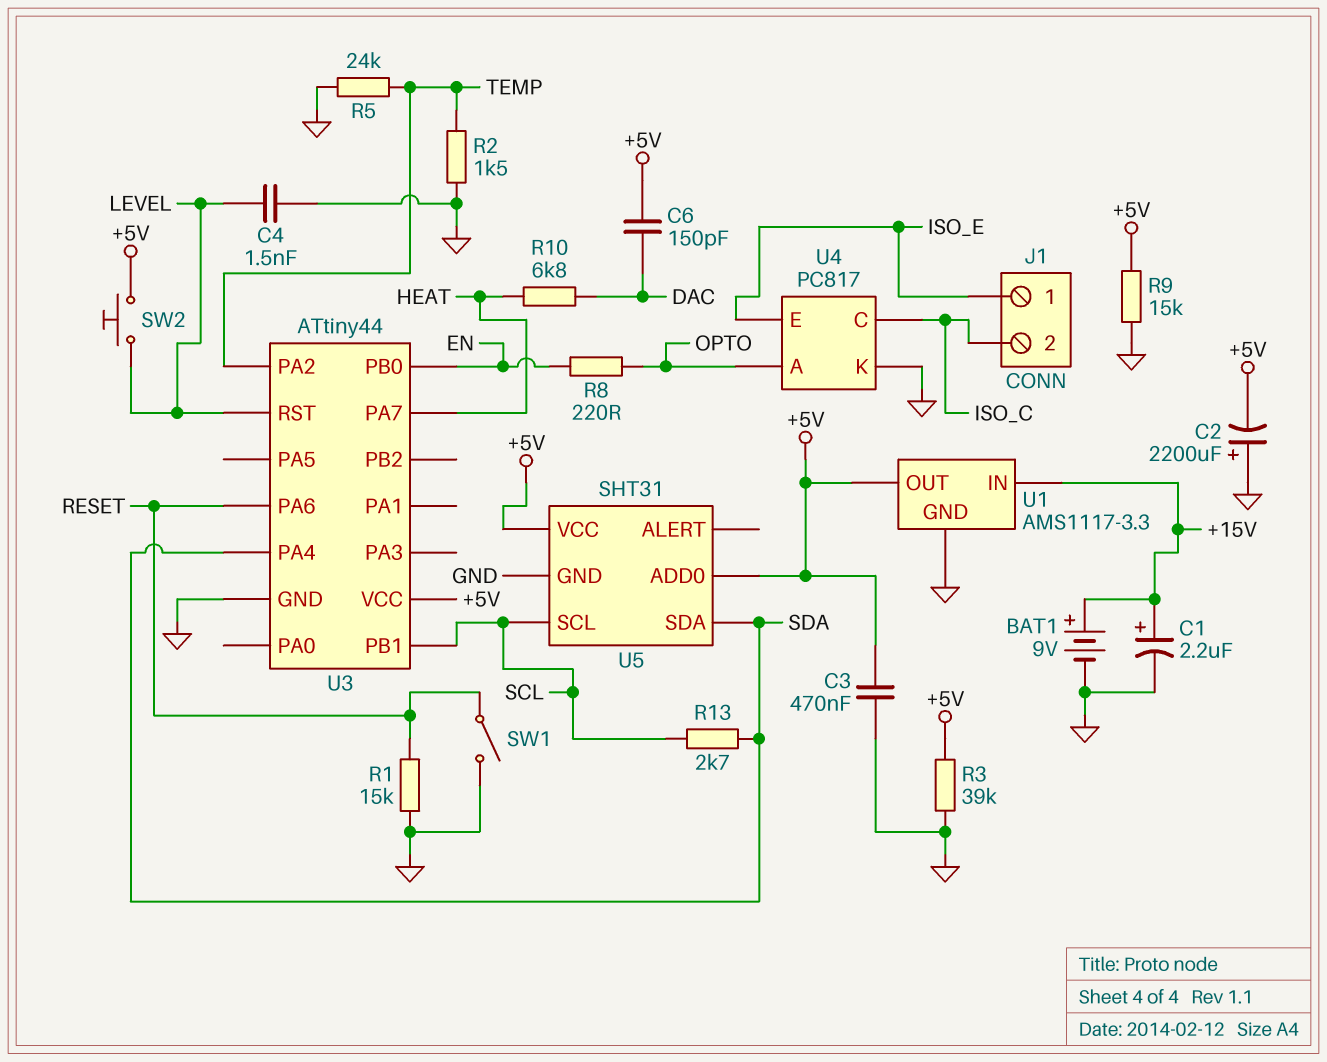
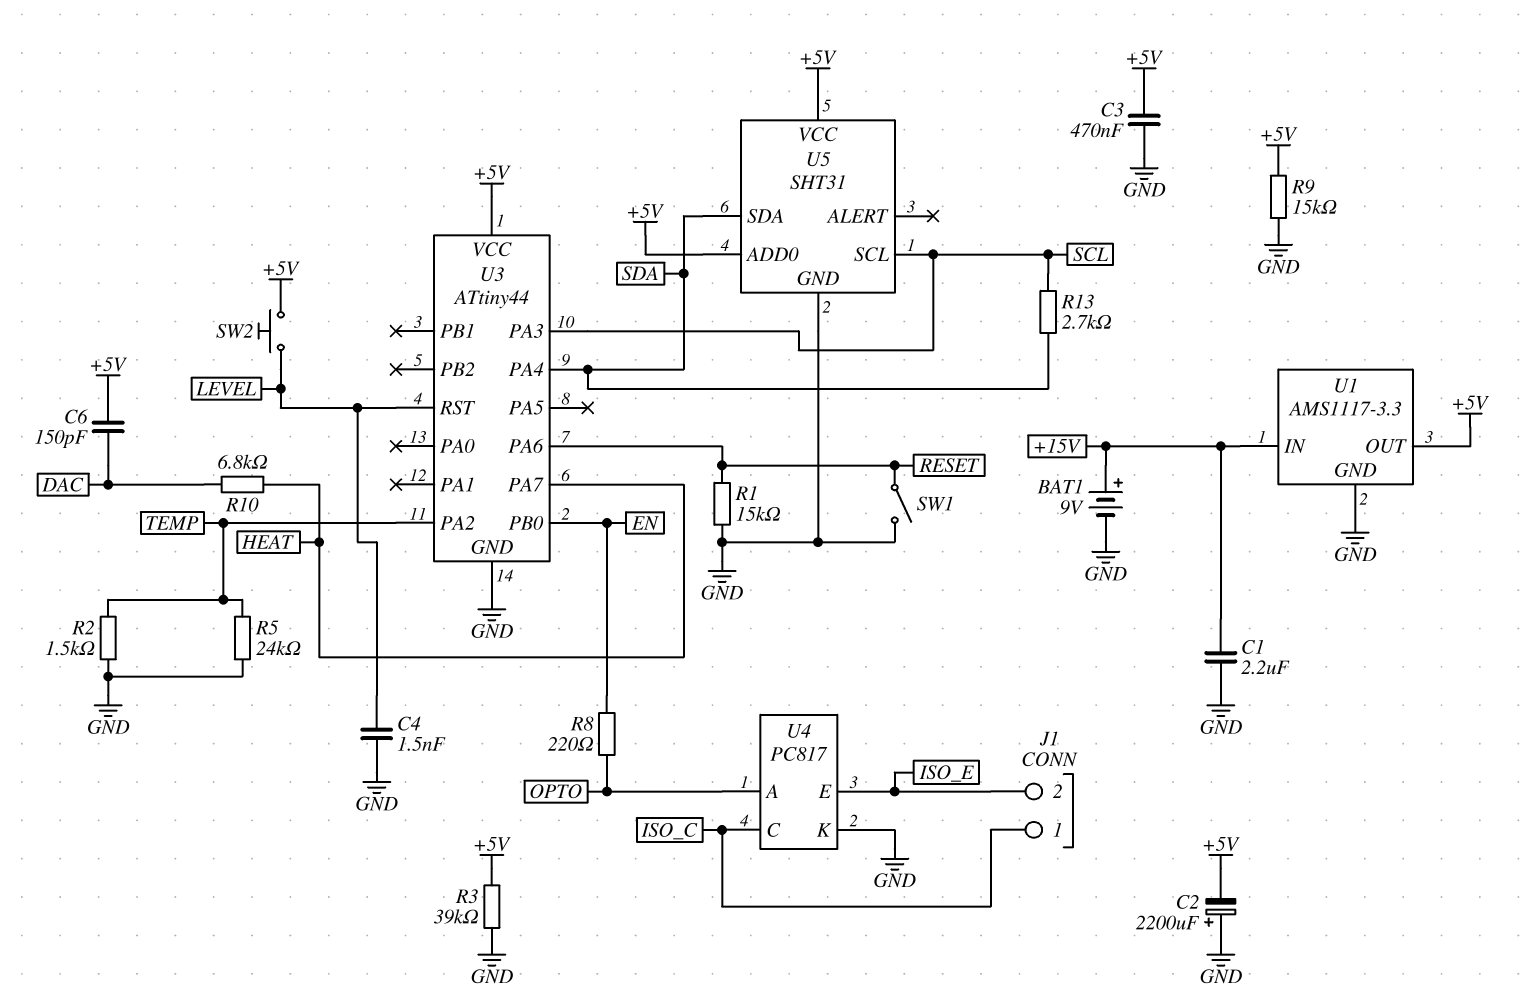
C1: 2.2uF (plus +15V, minus GND) -> 2.2uF (+15V, GND)
J1 pin 1: ISO_E -> ISO_C
J1 pin 2: ISO_C -> ISO_E
U3 pin PA3: none -> SCL
U3 pin PB1: SCL -> none

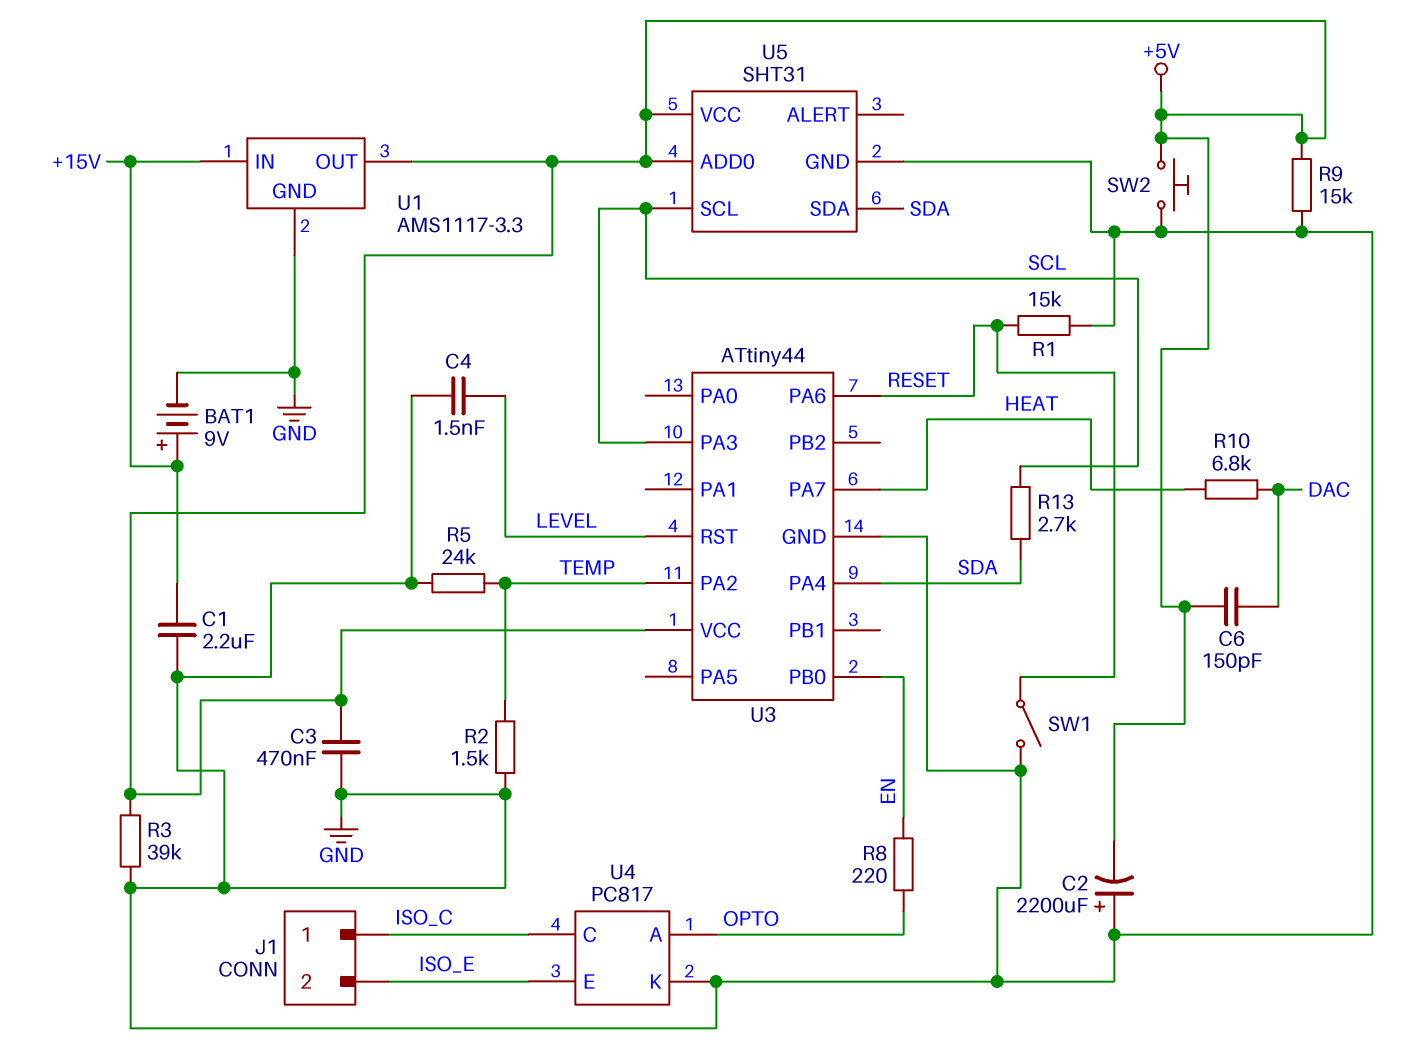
SW2: button (+5V, LEVEL) -> button (+5V, GND)

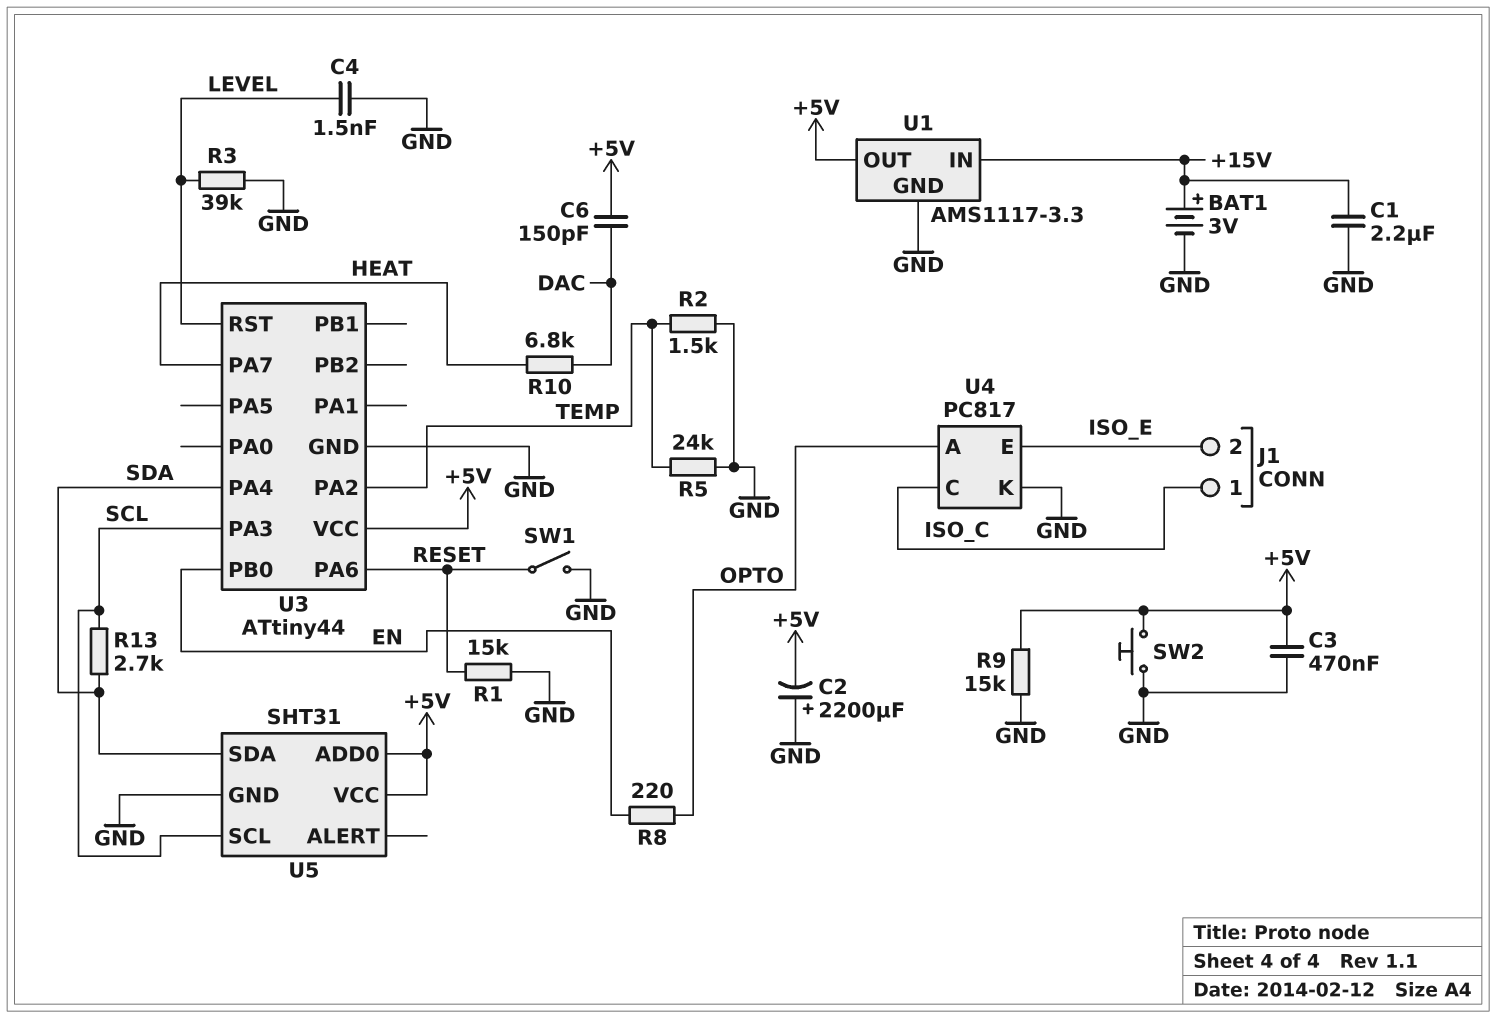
BAT1: 9V (plus +15V, minus GND) -> 3V (plus +15V, minus GND)
R3: 39k (+5V, GND) -> 39k (GND, LEVEL)

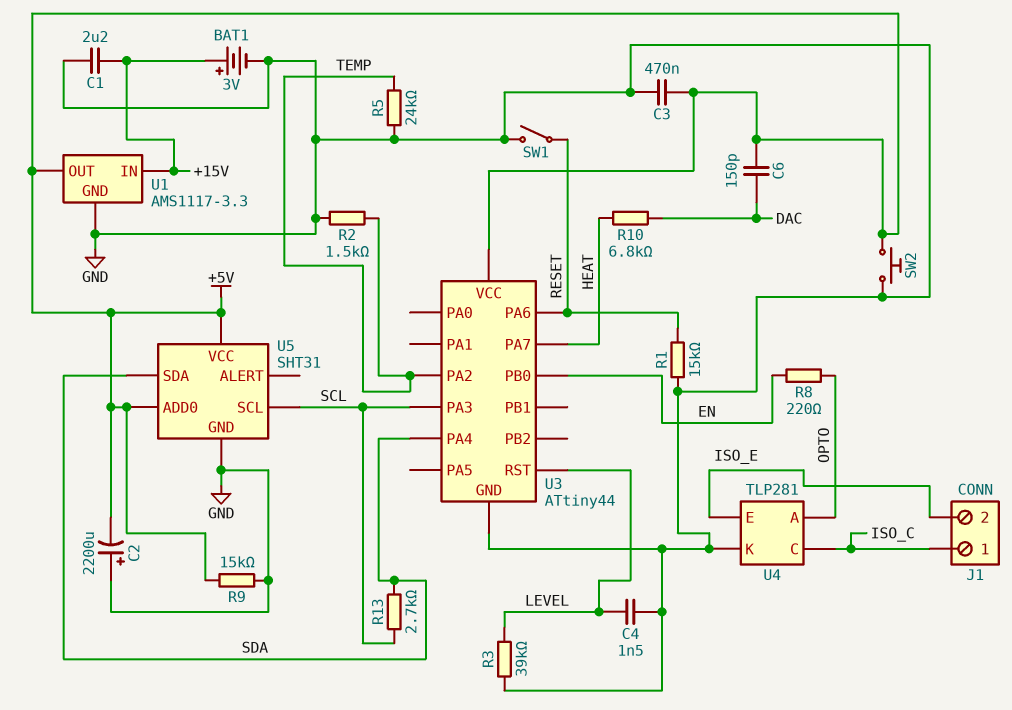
U4: PC817 -> TLP281

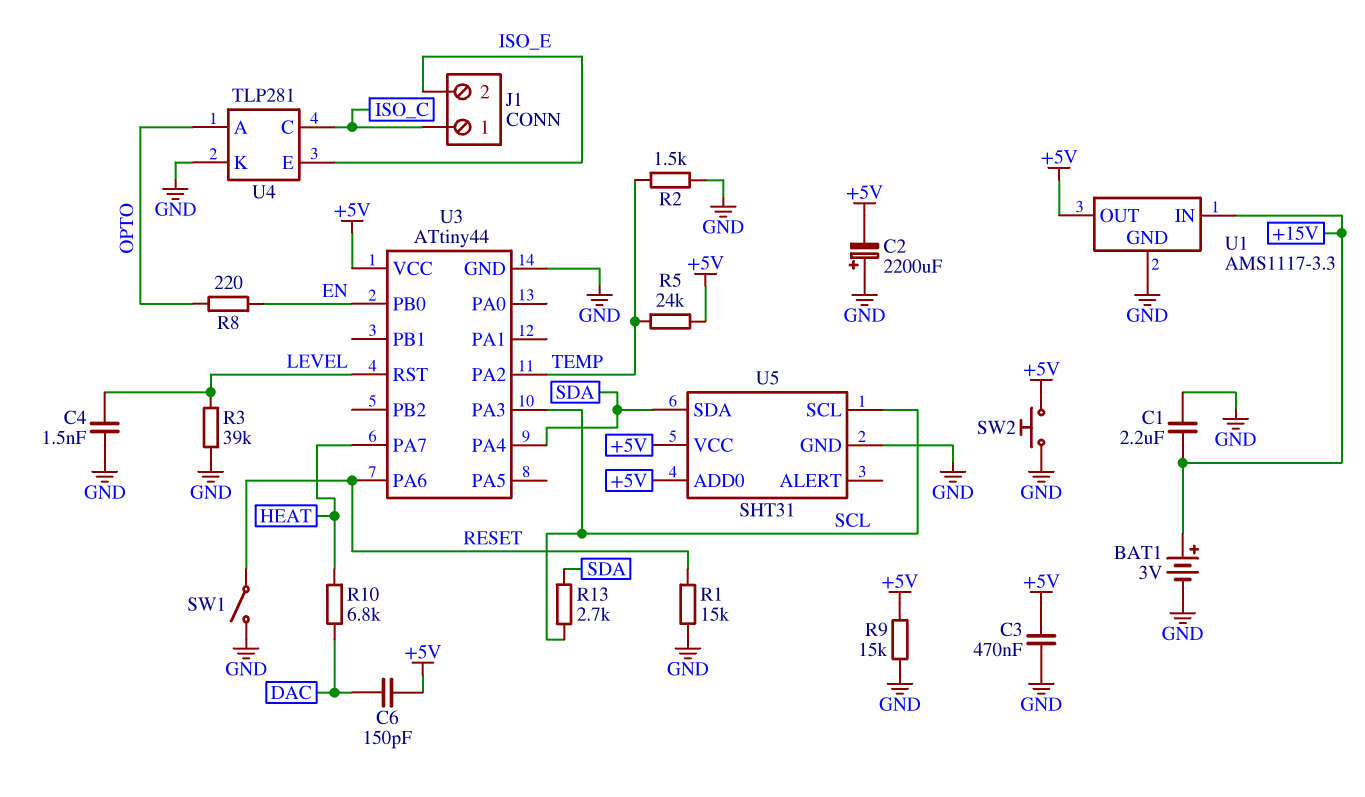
R5: 24k (GND, TEMP) -> 24k (+5V, TEMP)

